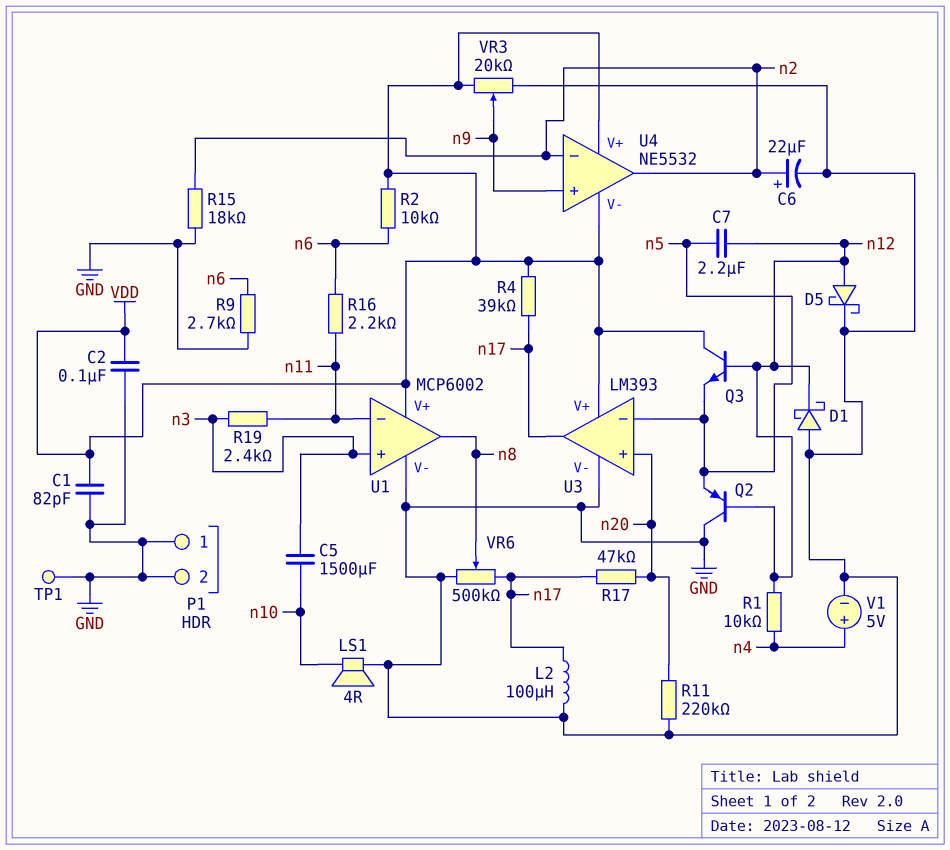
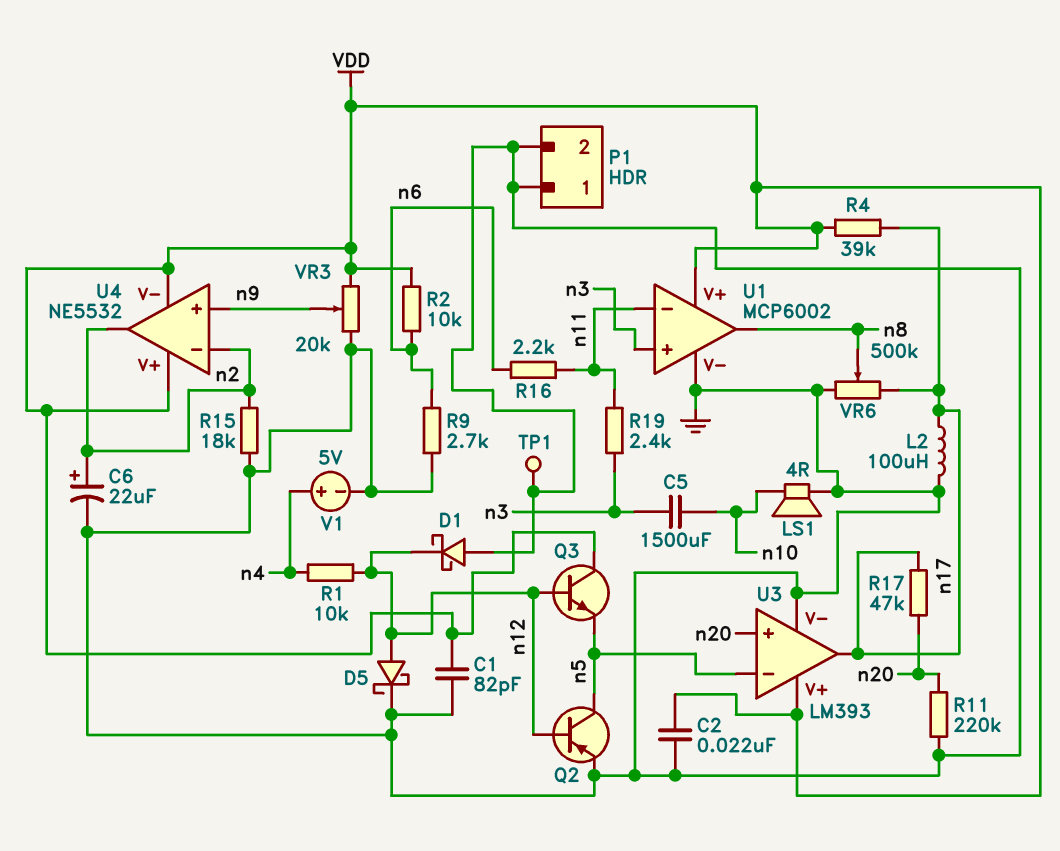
C2: 100nF (GND, VDD) -> 22nF (GND, VDD)
C7: 2.2uF (n5, n12) -> none
Q2: PNP (B n12, C GND, E n5) -> PNP (B n12, C n5, E GND)

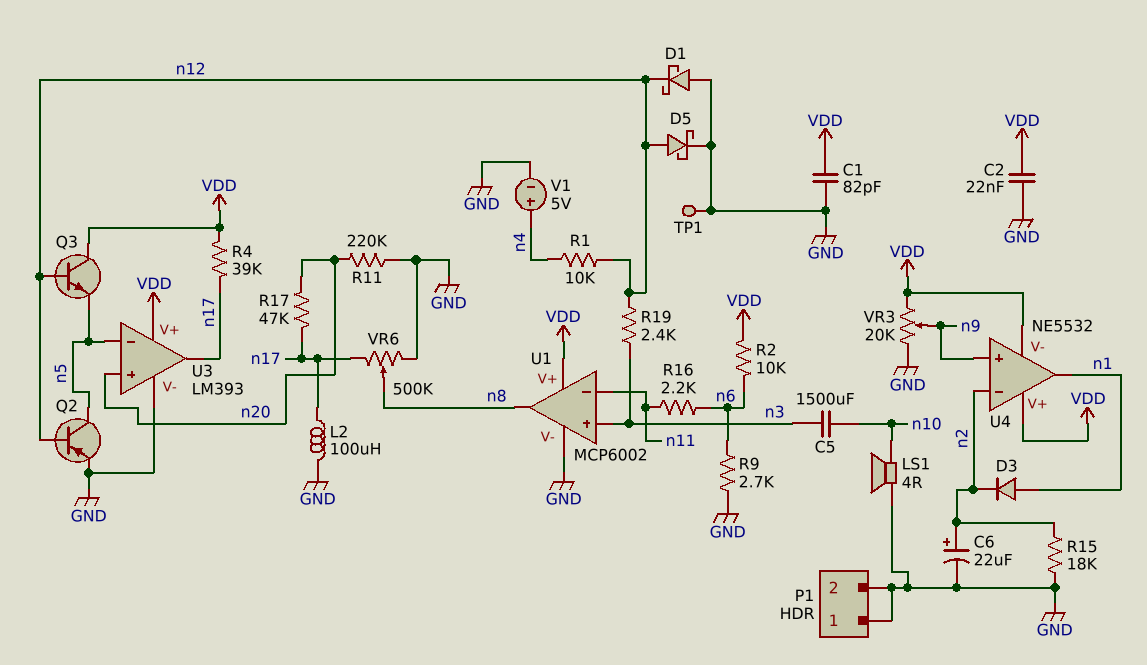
D3: none -> diode (A n1, K n2)
R19: 2.4k (n3, n11) -> 2.4k (n3, n12)
U4 pin out: n2 -> n1

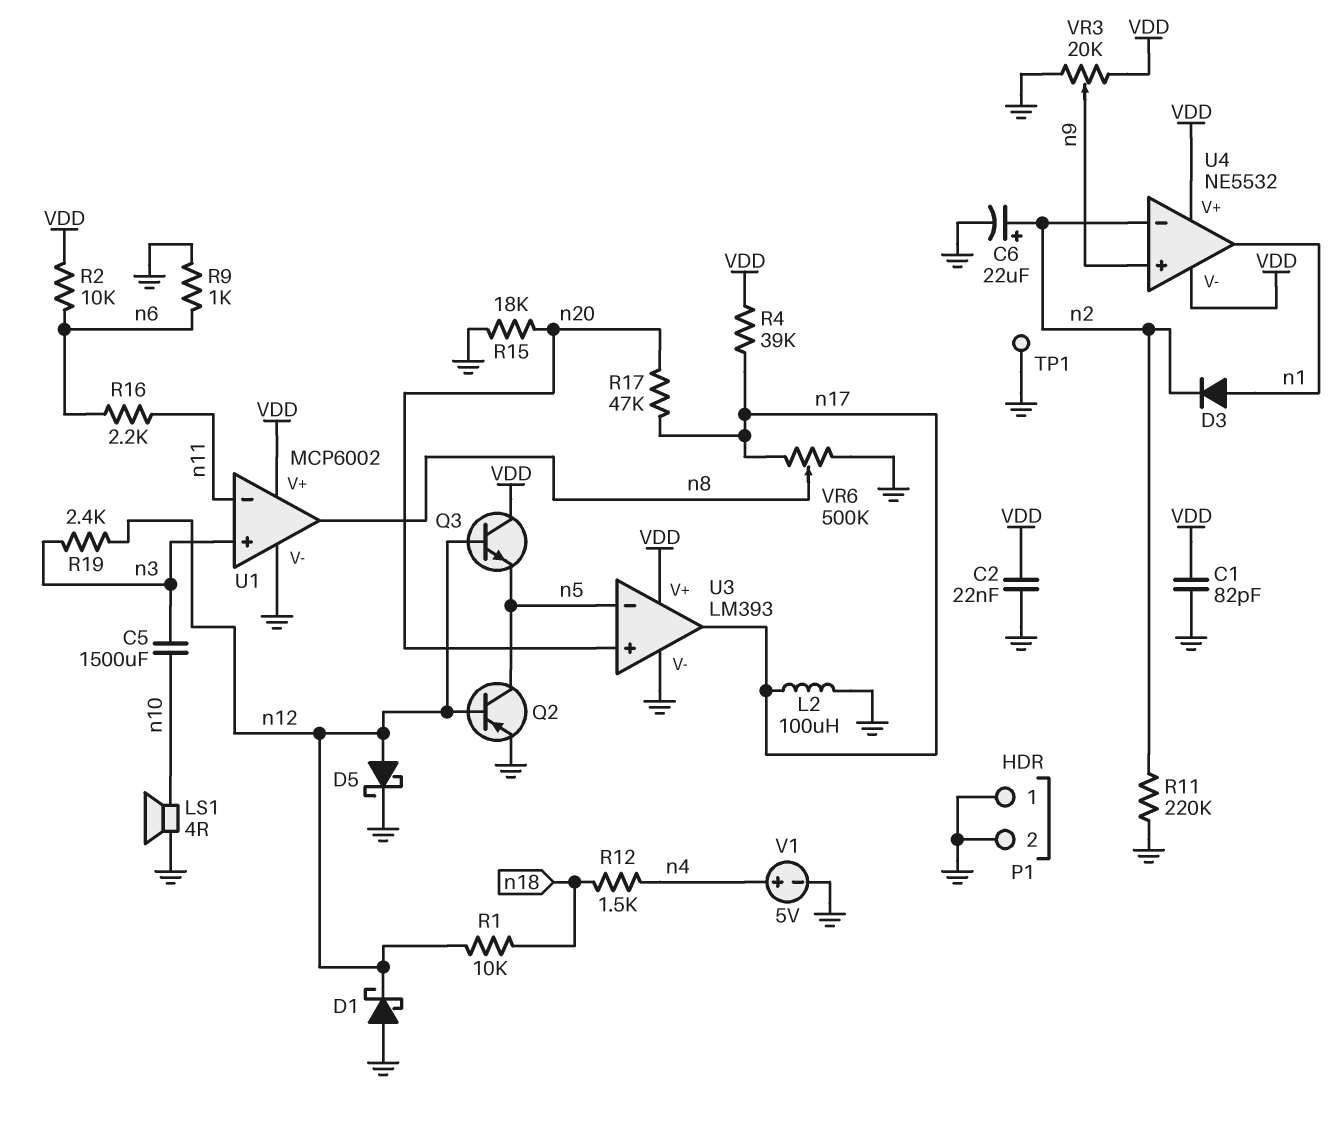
R1: 10k (n4, n12) -> 10k (n12, n18)
R9: 2.7k (GND, n6) -> 1k (GND, n6)
R11: 220k (GND, n20) -> 220k (GND, n2)
R12: none -> 1.5k (n4, n18)
R15: 18k (GND, n2) -> 18k (GND, n20)

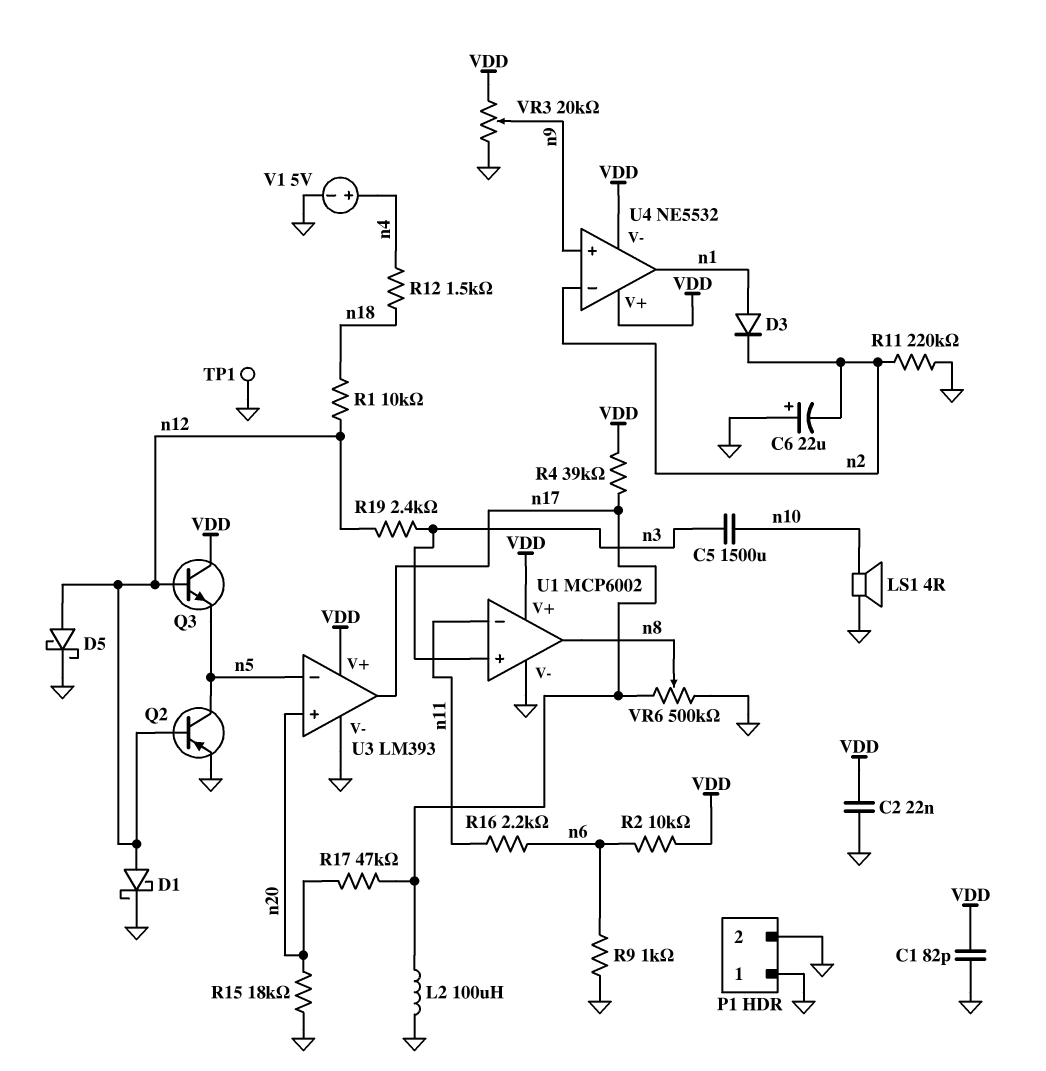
C6: 22uF (plus n2, minus GND) -> 22uF (plus GND, minus n2)
D1: schottky (A GND, K n12) -> schottky (A n12, K GND)

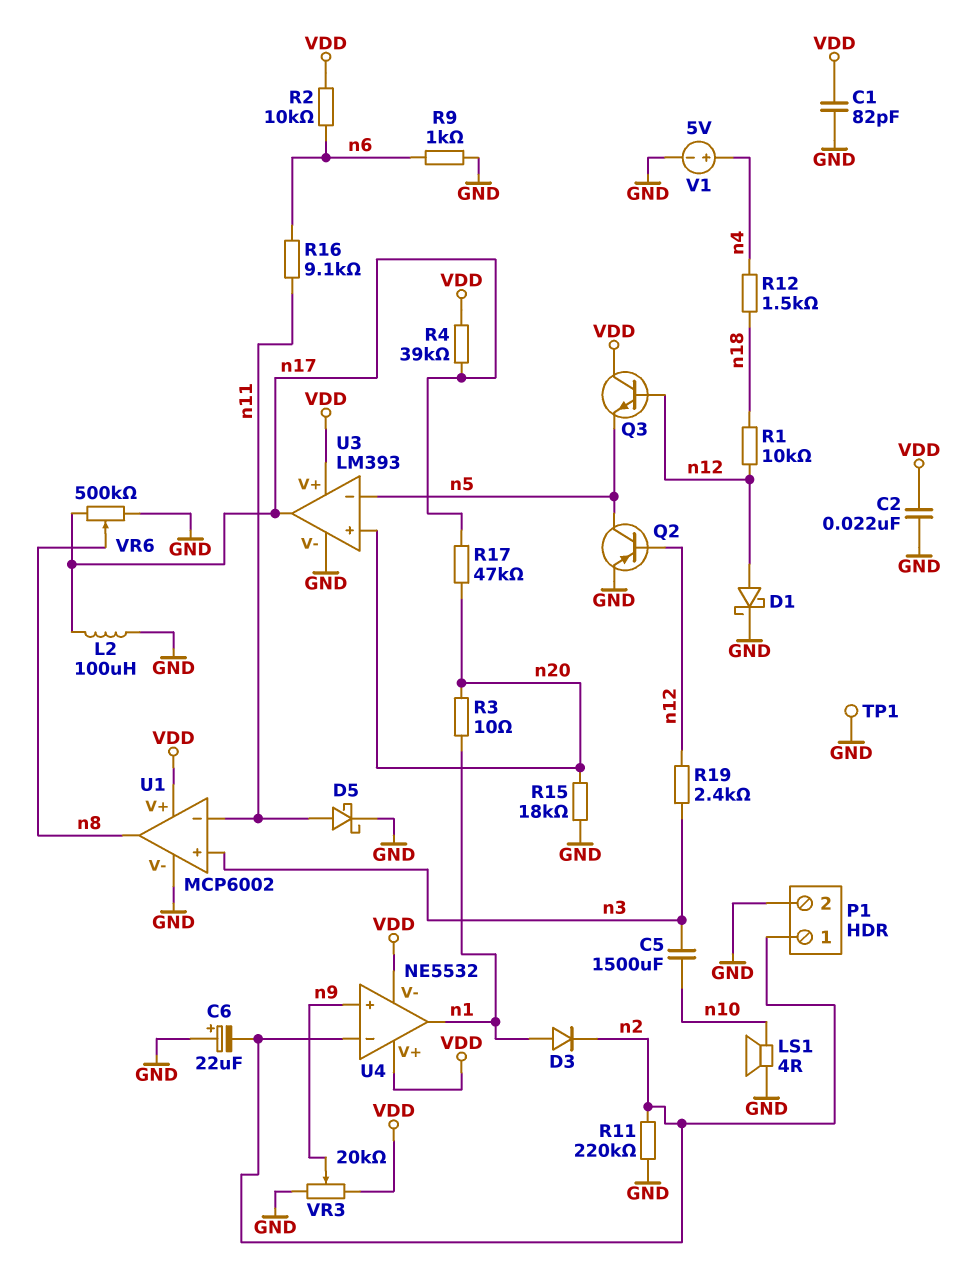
D5: schottky (A n12, K GND) -> schottky (A n11, K GND)
P1 pin 1: GND -> n2
R3: none -> 10 (n1, n20)
R16: 2.2k (n6, n11) -> 9.1k (n6, n11)

